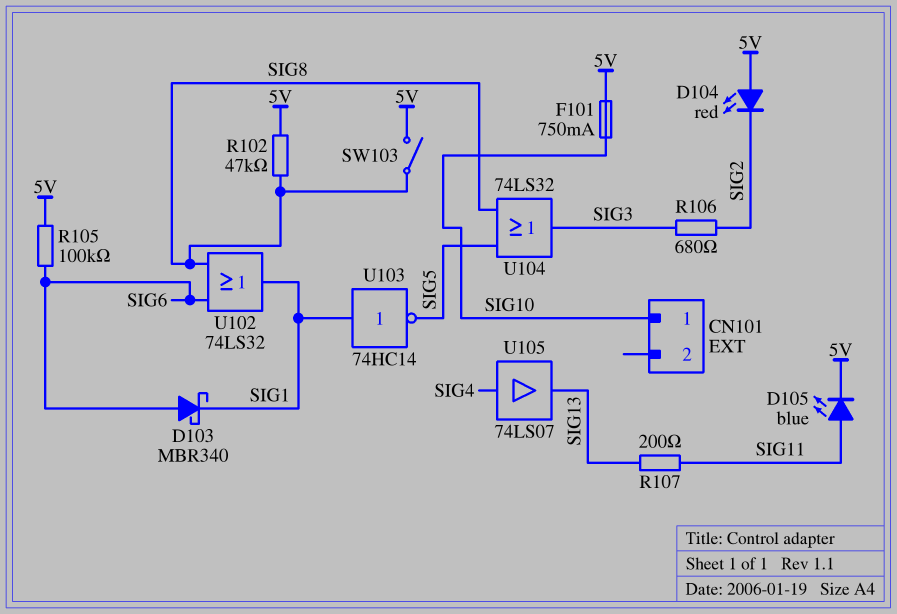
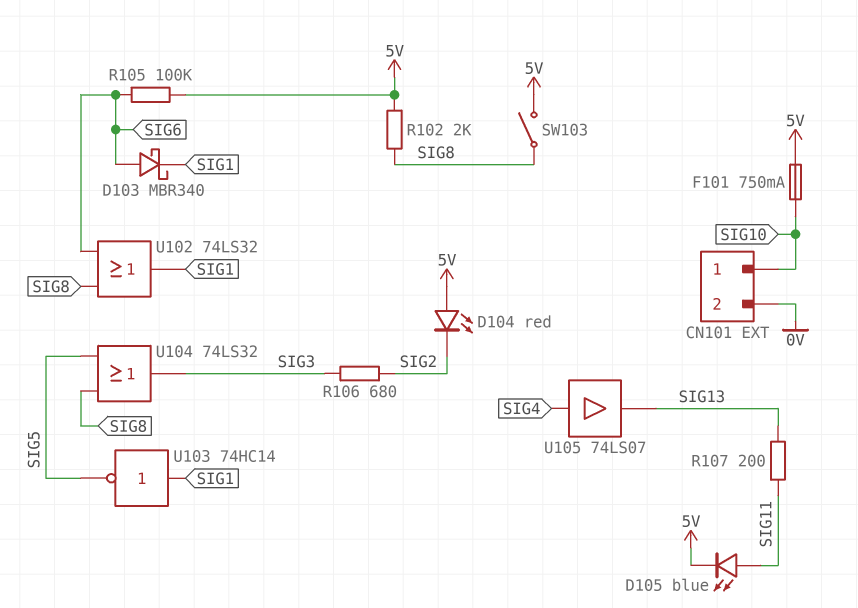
CN101 pin 2: none -> 0V
R102: 47k (5V, SIG8) -> 2k (5V, SIG8)

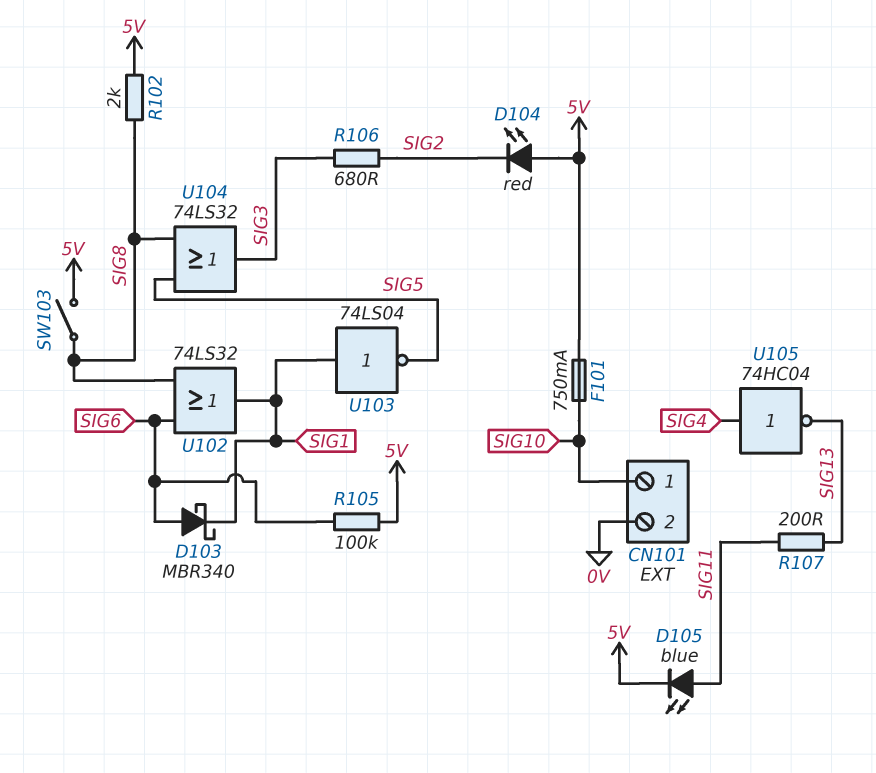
U103: NOT 74HC14 (in SIG1, out SIG5) -> NOT 74LS04 (in SIG1, out SIG5)
U105: buffer 74LS07 (in SIG4, out SIG13) -> NOT 74HC04 (in SIG4, out SIG13)

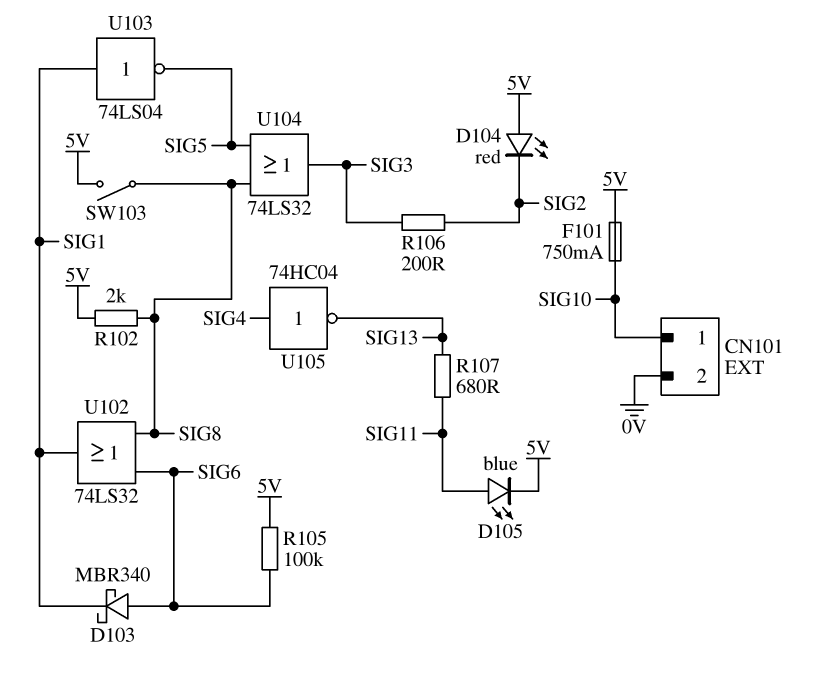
R106: 680 (SIG2, SIG3) -> 200 (SIG2, SIG3)
R107: 200 (SIG11, SIG13) -> 680 (SIG11, SIG13)

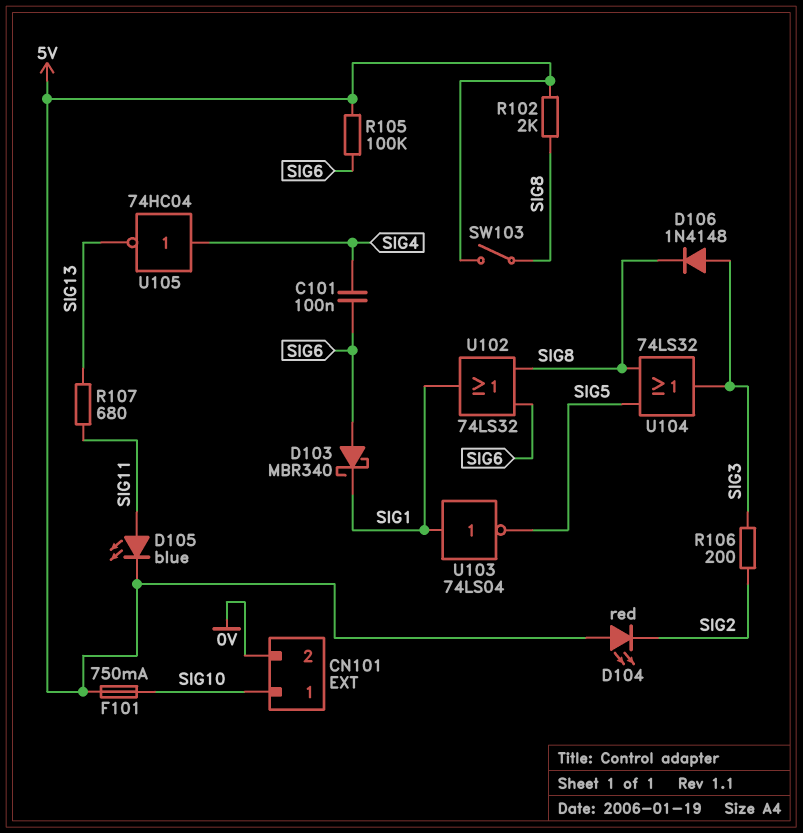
C101: none -> 100nF (SIG4, SIG6)
D106: none -> diode 1N4148 (A SIG3, K SIG8)

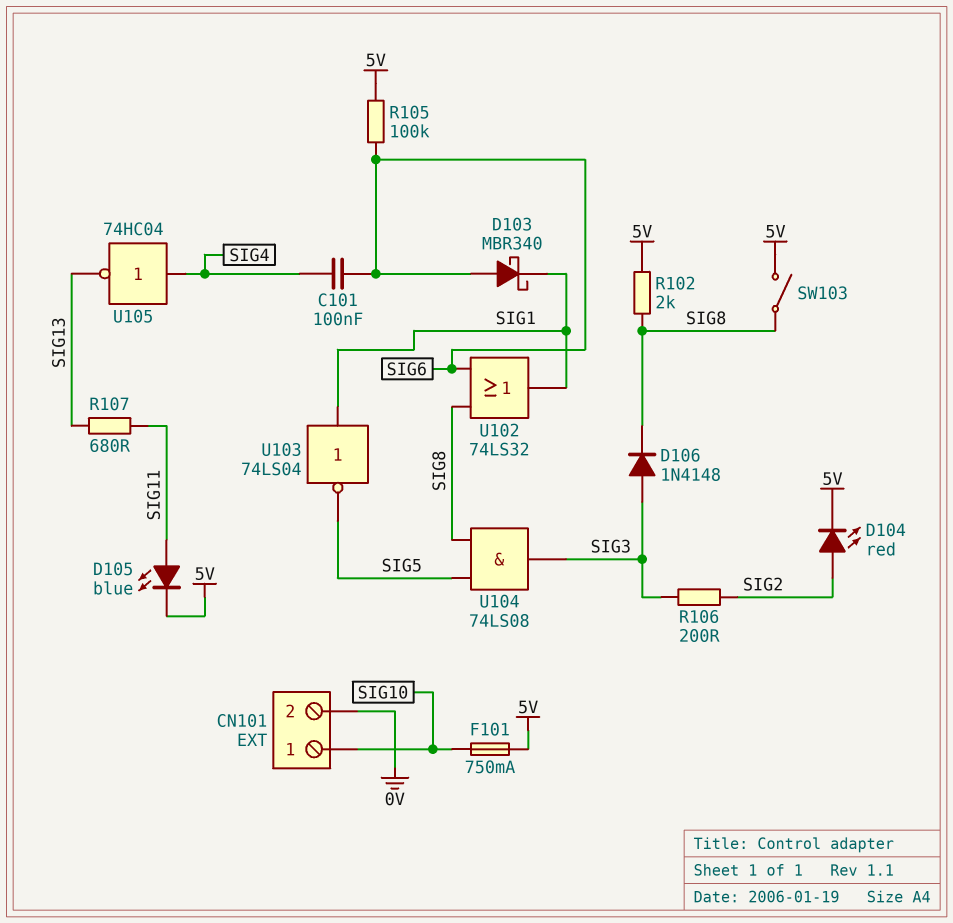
D104: LED red (A 5V, K SIG2) -> LED red (A SIG2, K 5V)
U104: OR 74LS32 (in SIG5, in SIG8, out SIG3) -> AND 74LS08 (in SIG5, in SIG8, out SIG3)

